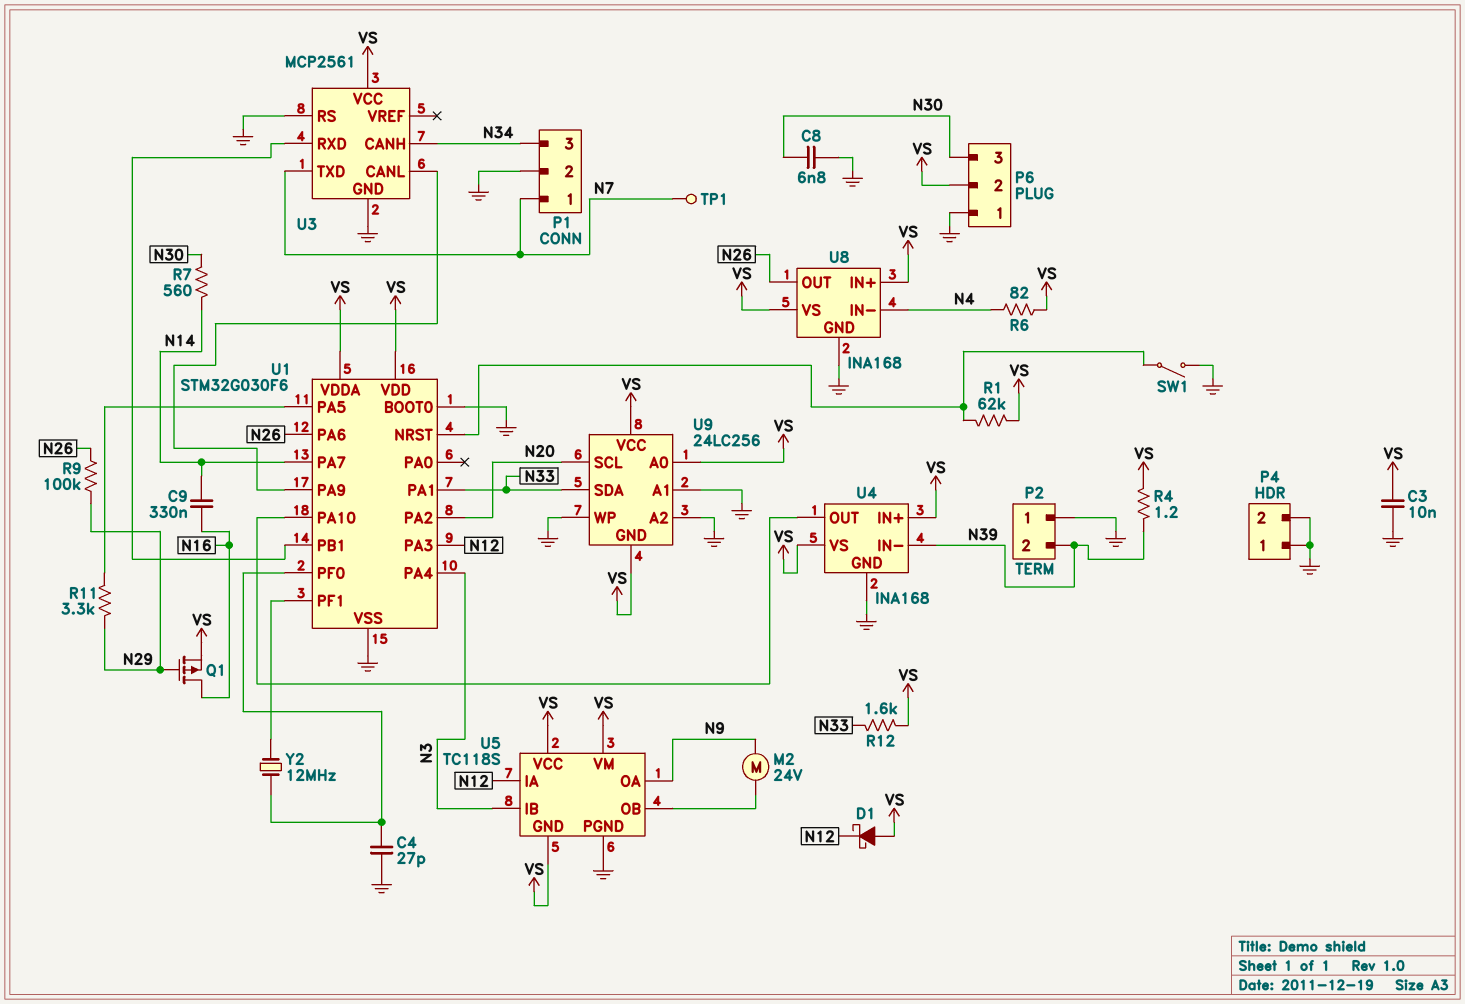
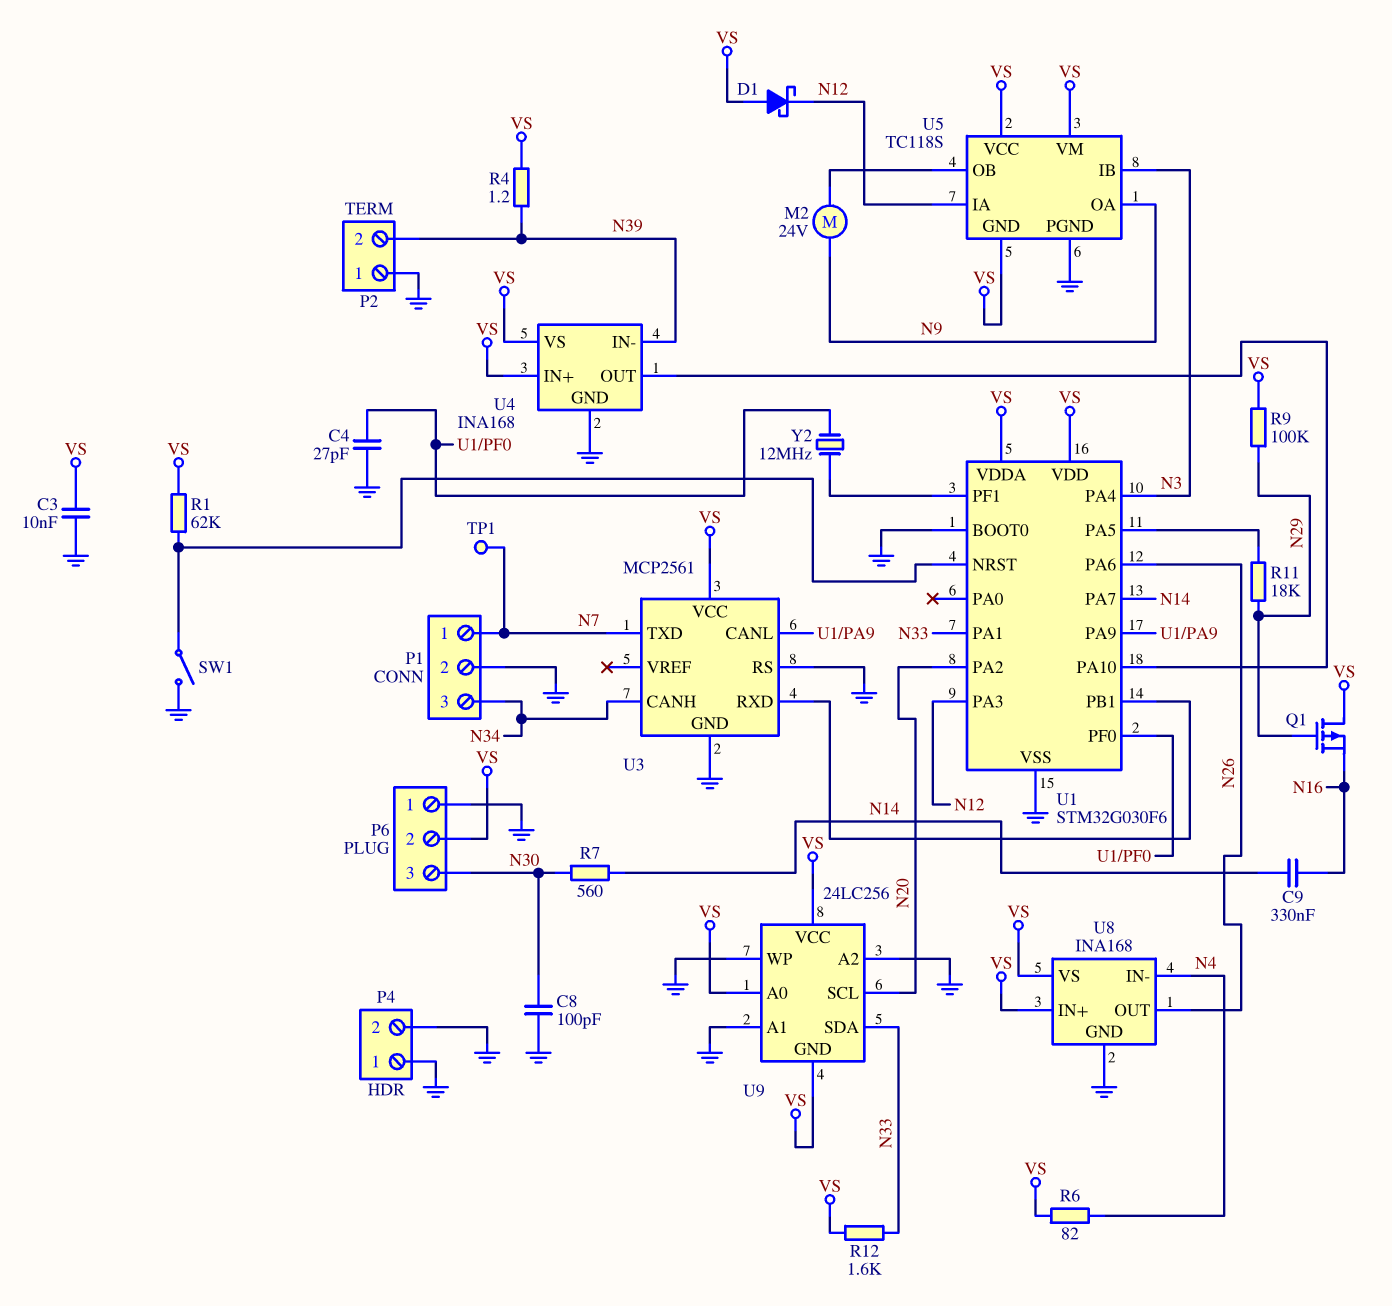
C8: 6.8nF (GND, N30) -> 100pF (GND, N30)
Q1: PMOS (G N29, D N16, S VS) -> PMOS (G N29, D VS, S N16)
R9: 100k (N26, N29) -> 100k (N29, VS)
R11: 3.3k (N29, U1/PA5) -> 18k (N29, U1/PA5)

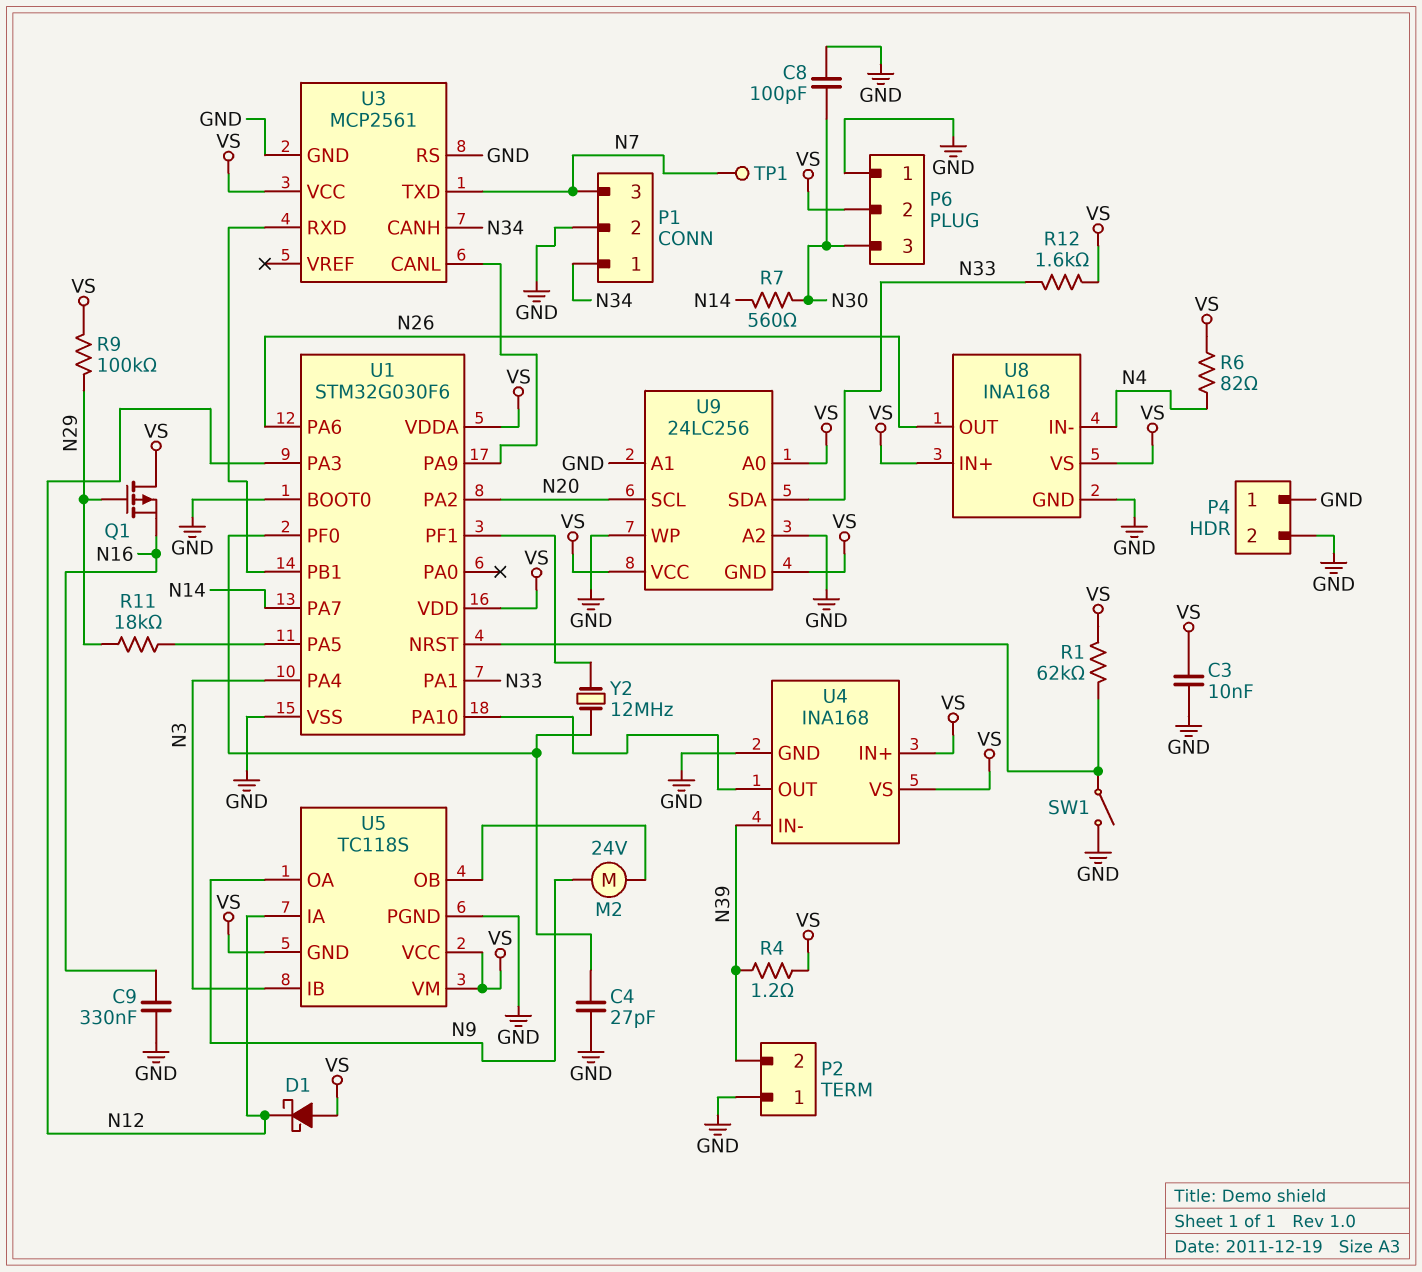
C9: 330nF (N14, N16) -> 330nF (GND, N16)
P1 pin 1: N7 -> N34
P1 pin 3: N34 -> N7

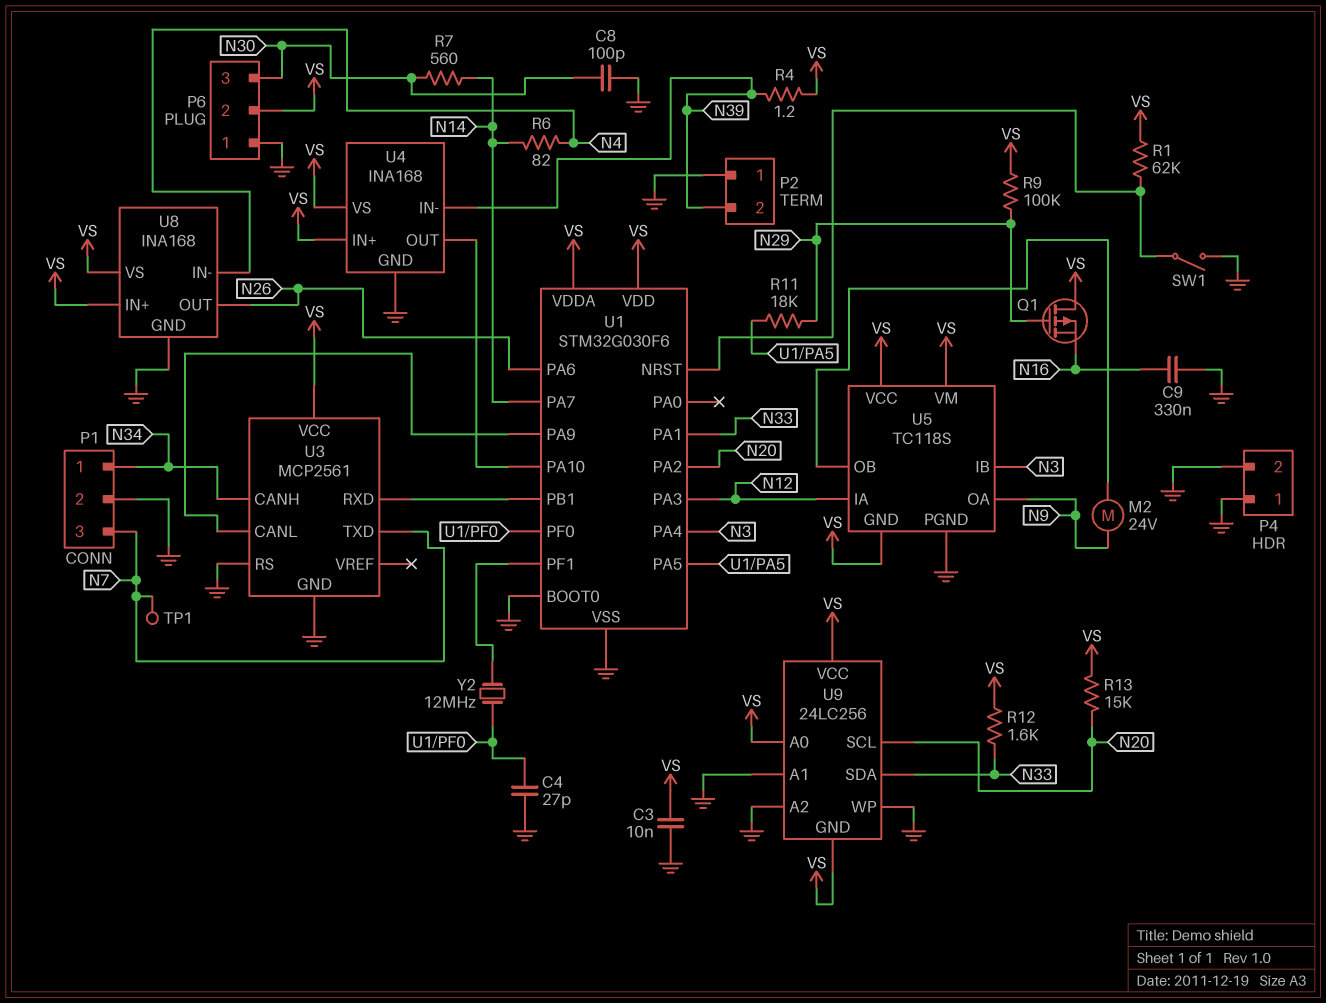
D1: schottky (A VS, K N12) -> none
R6: 82 (N4, VS) -> 82 (N4, N14)
R13: none -> 15k (N20, VS)

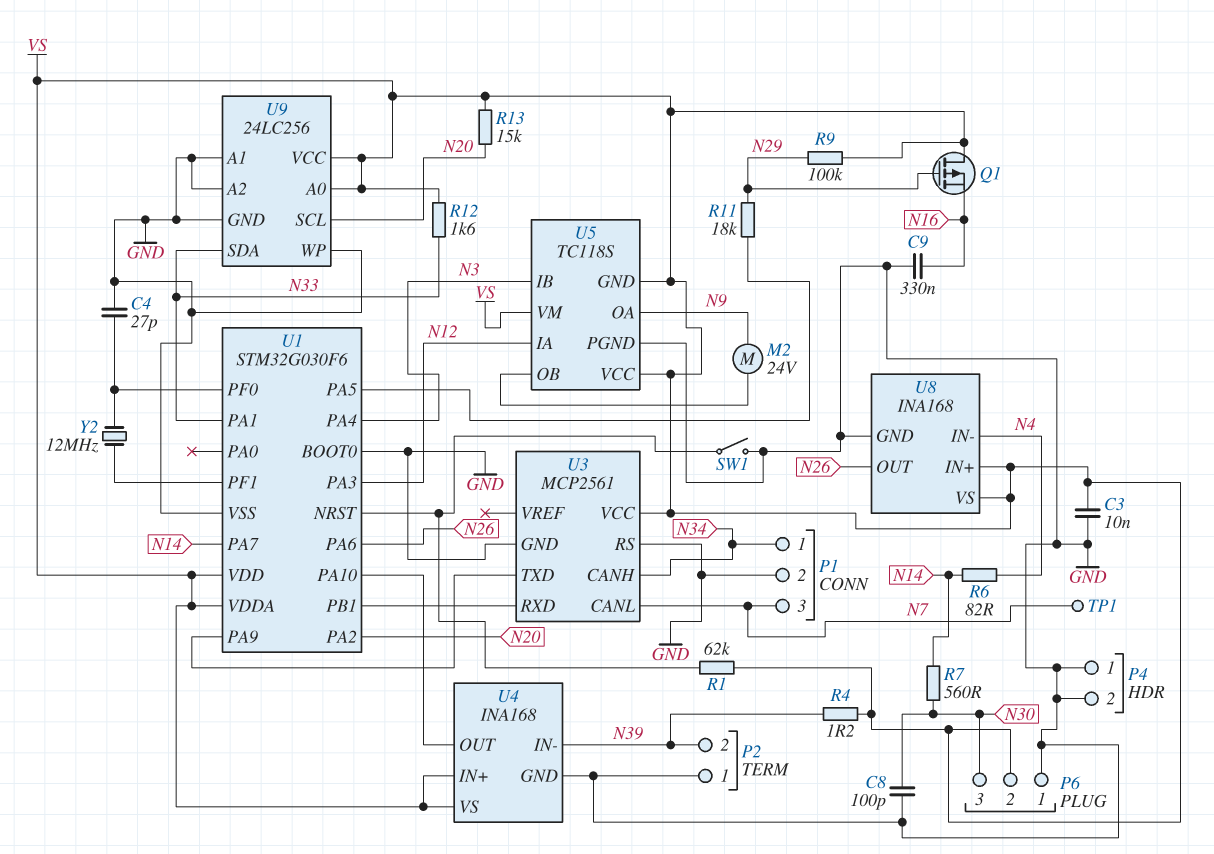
U3 pin CANL: U1/PA9 -> N7
U3 pin TXD: N7 -> U1/PA9
U9 pin GND: VS -> GND

